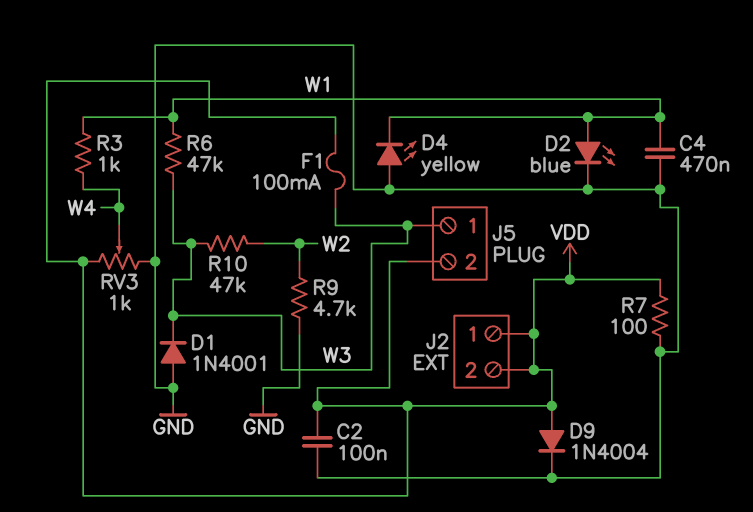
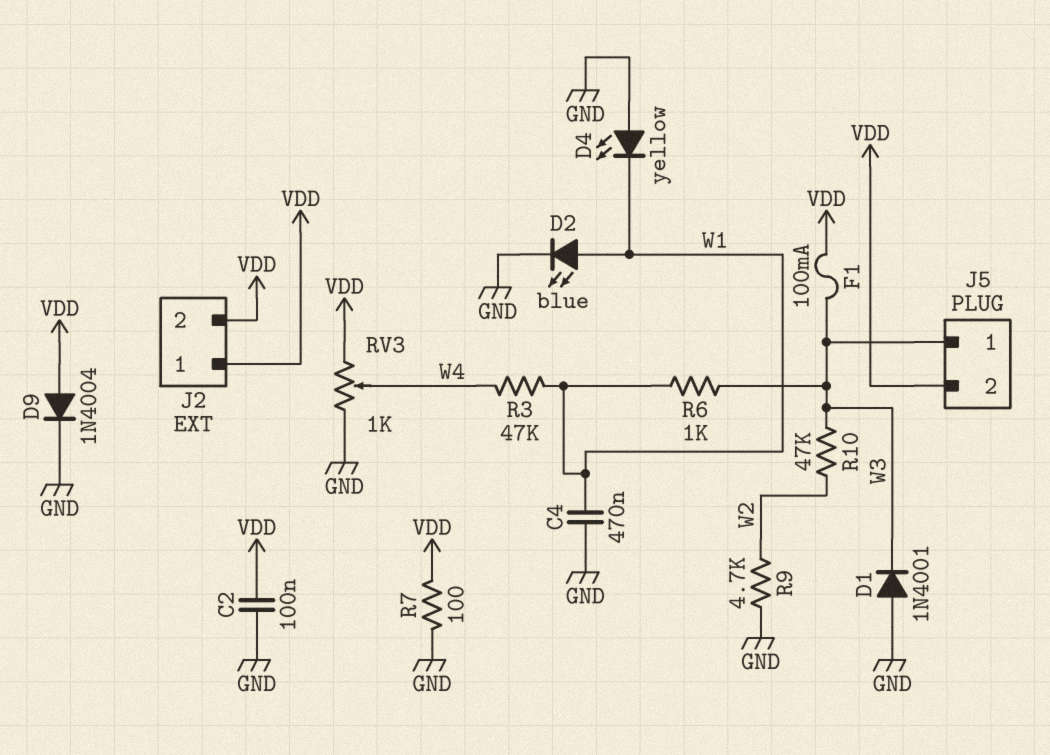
R3: 1k (W1, W4) -> 47k (W1, W4)
R6: 47k (W1, W3) -> 1k (W1, W3)

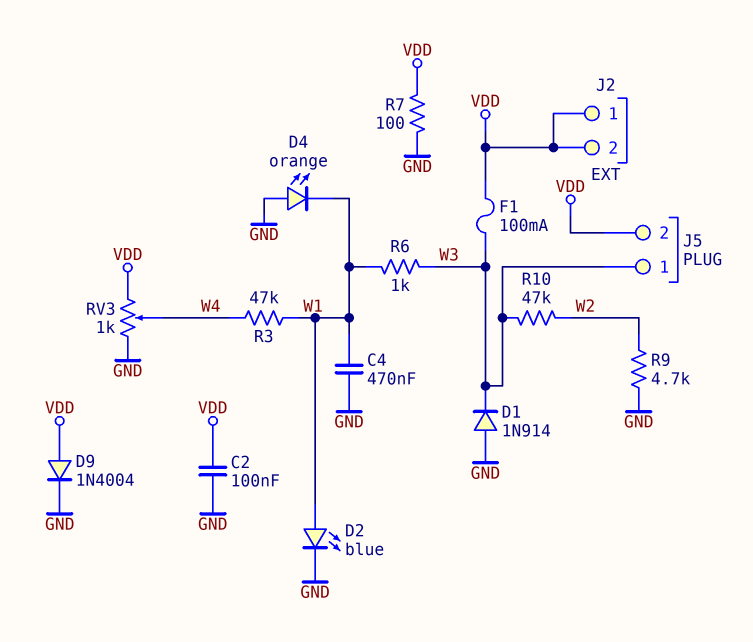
D1: diode 1N4001 (A GND, K W3) -> diode 1N914 (A GND, K W3)
D4: LED yellow (A GND, K W1) -> LED orange (A GND, K W1)

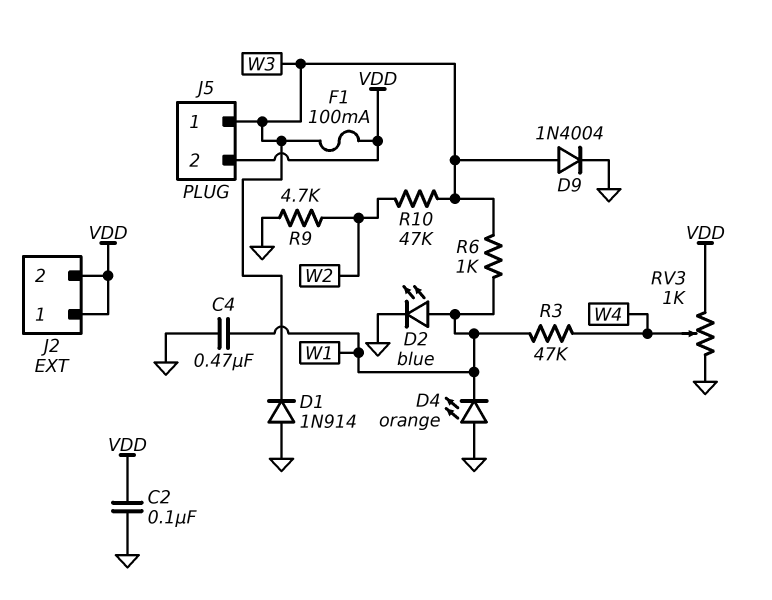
D9: diode 1N4004 (A VDD, K GND) -> diode 1N4004 (A W3, K GND)
R7: 100 (GND, VDD) -> none

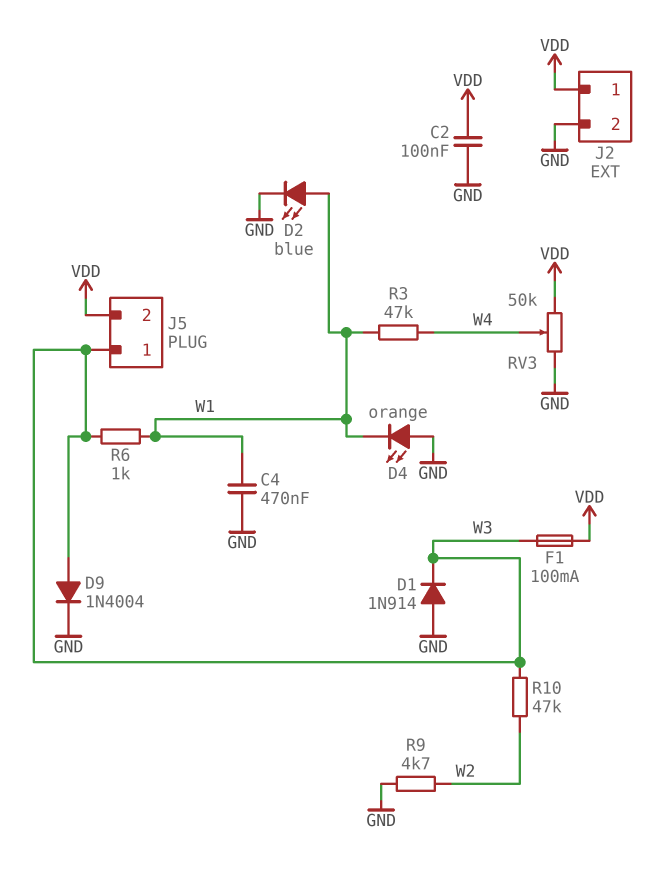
J2 pin 2: VDD -> GND
RV3: 1k (GND, VDD, wiper W4) -> 50k (GND, VDD, wiper W4)

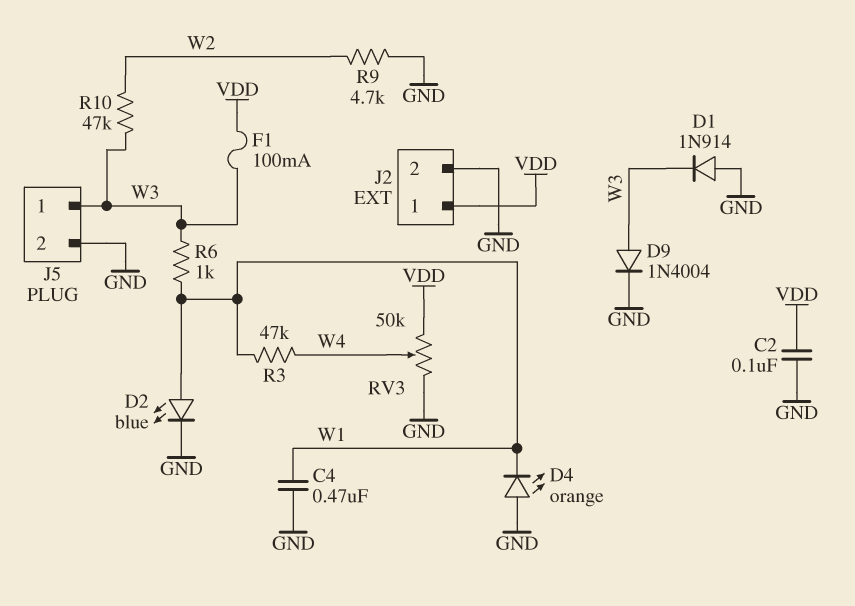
J5 pin 2: VDD -> GND

